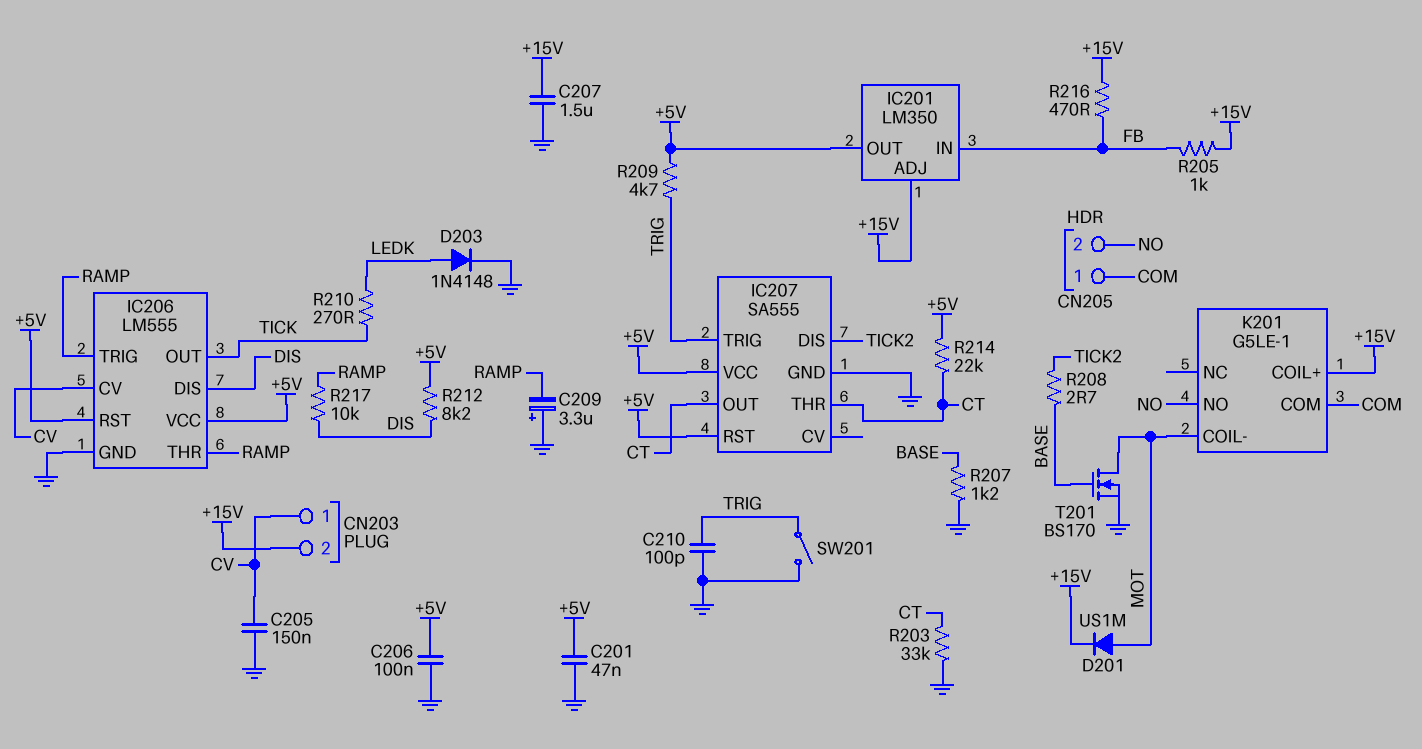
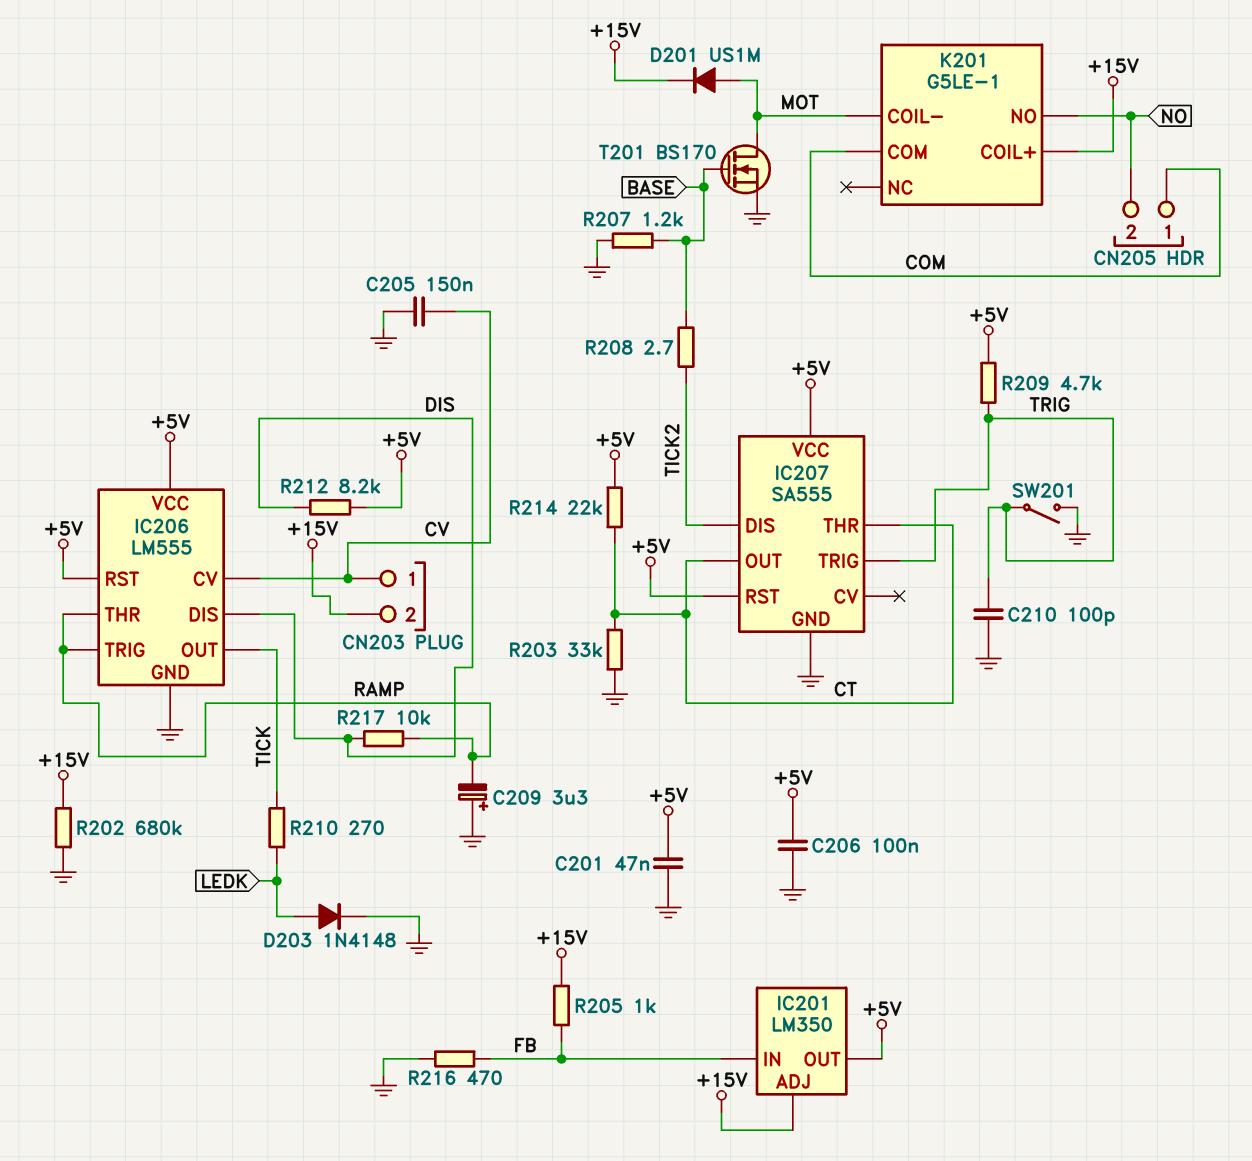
C207: 1.5uF (+15V, GND) -> none
R202: none -> 680k (+15V, GND)
R216: 470 (+15V, FB) -> 470 (FB, GND)

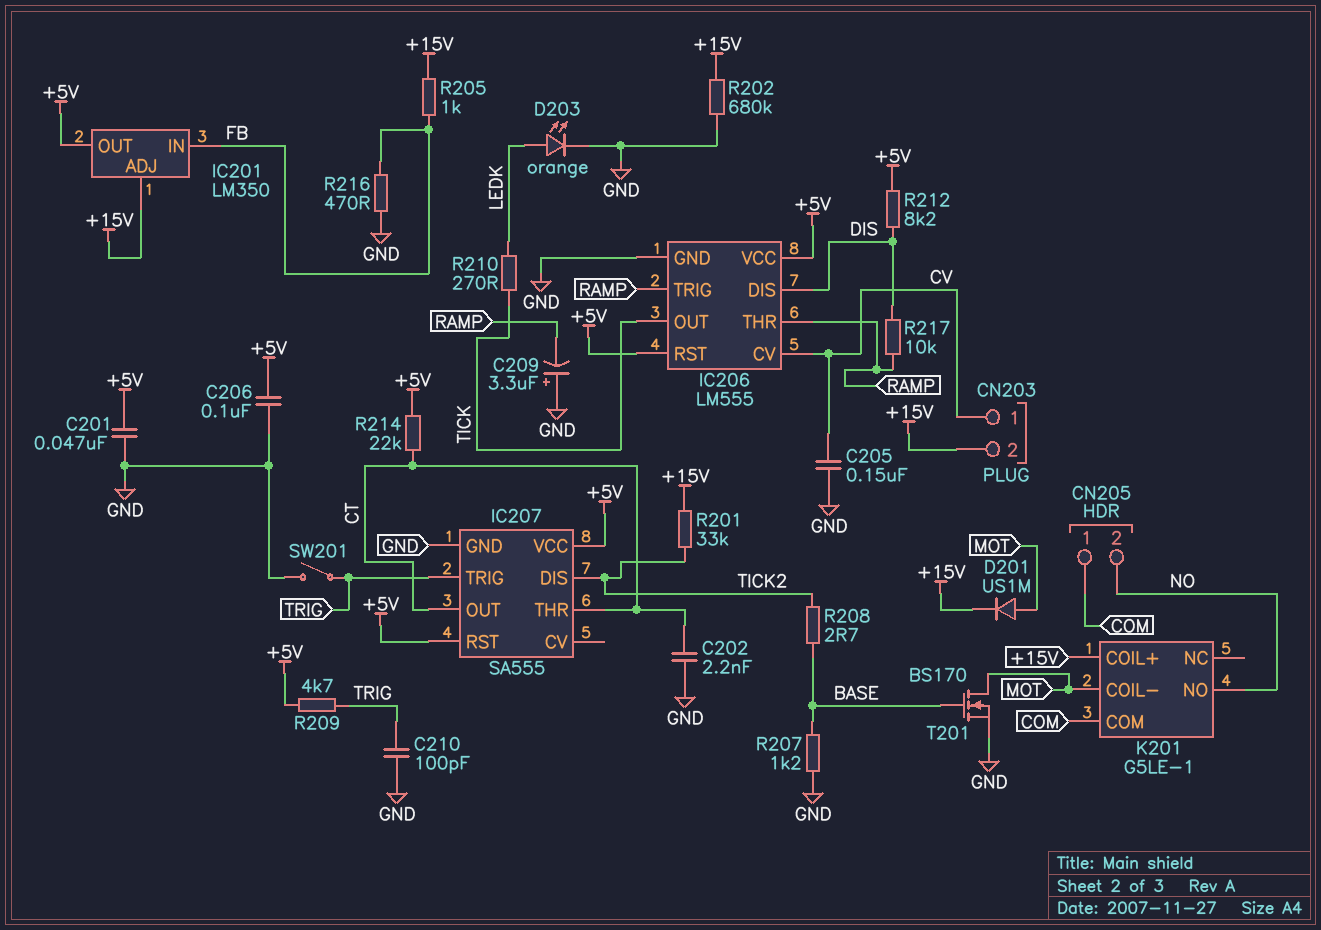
C202: none -> 2.2nF (CT, GND)
D203: diode 1N4148 (A LEDK, K GND) -> LED orange (A LEDK, K GND)
R201: none -> 33k (+15V, TICK2)
R203: 33k (CT, GND) -> none

